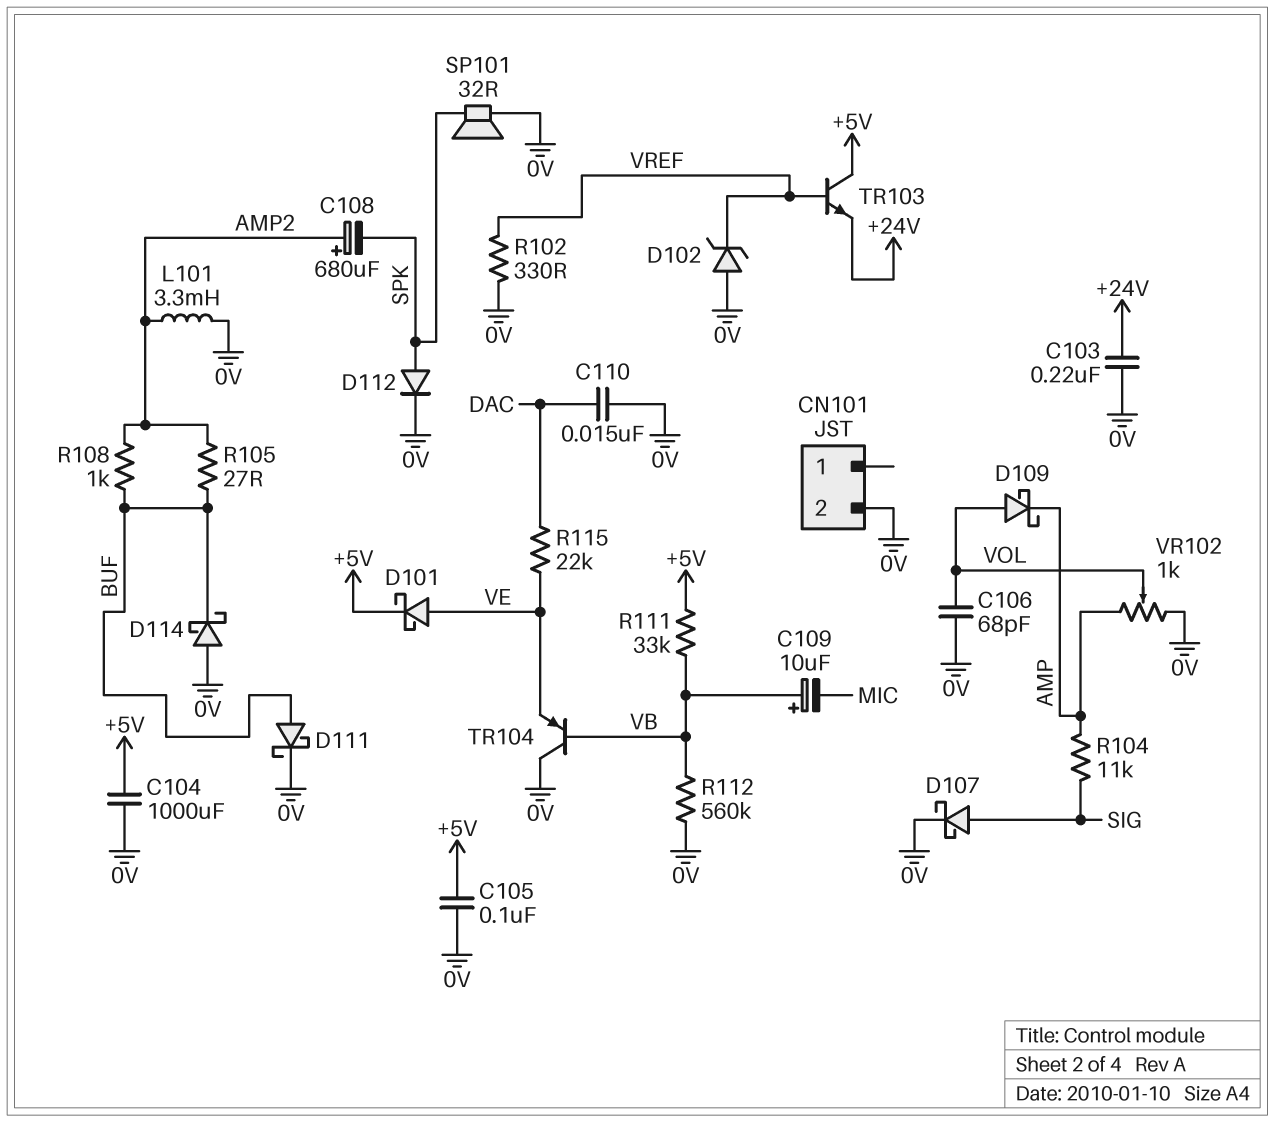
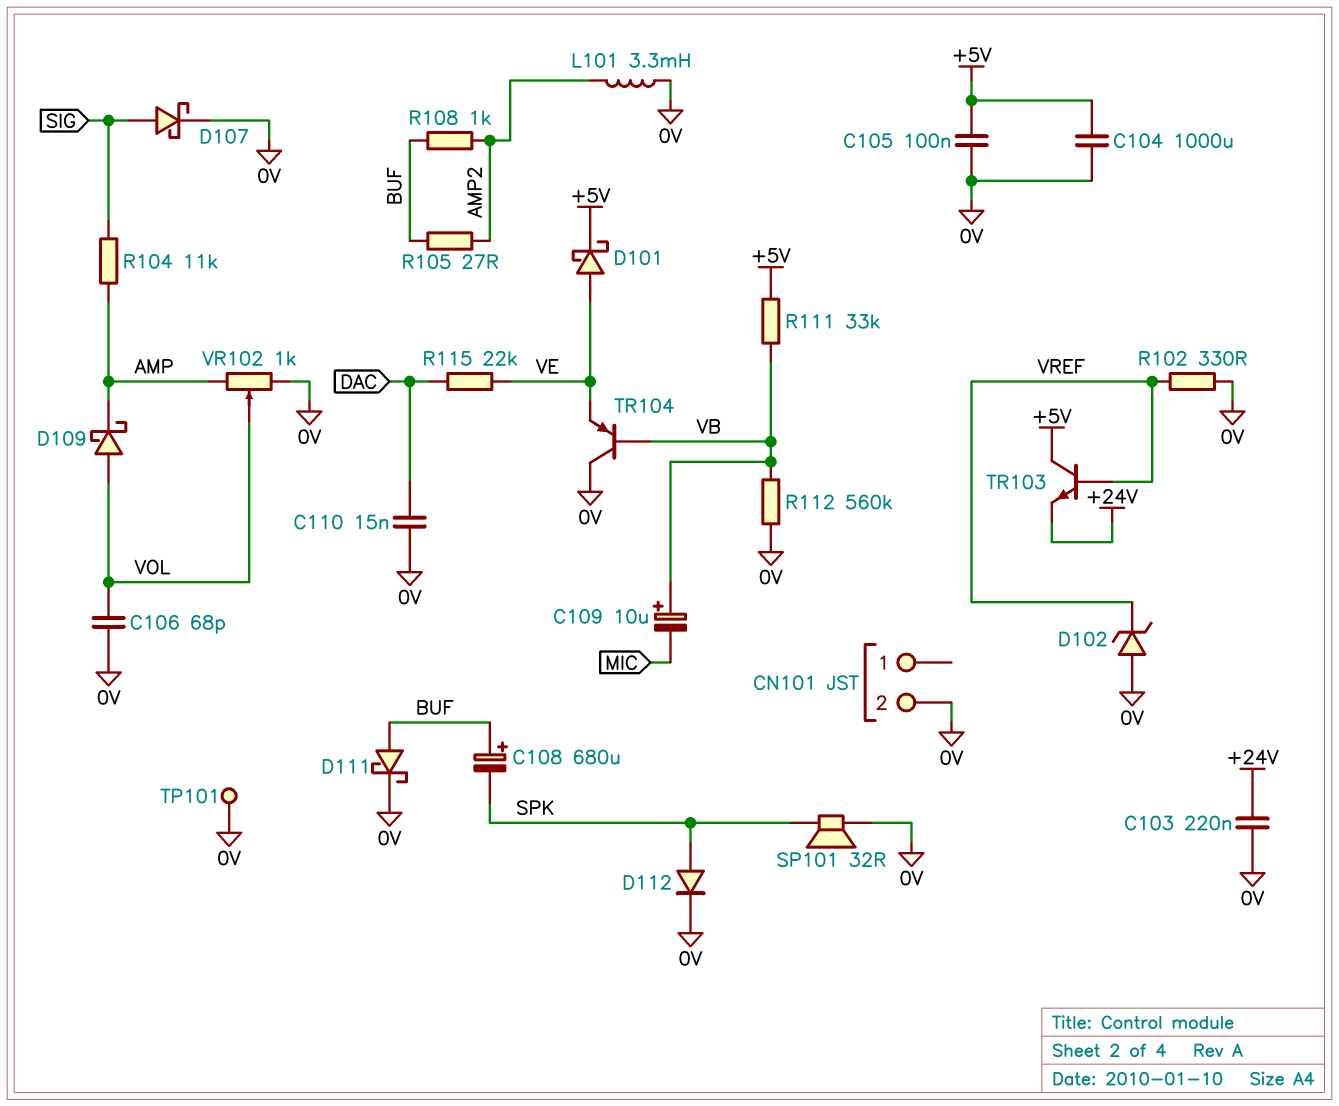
C108: 680uF (plus AMP2, minus SPK) -> 680uF (plus BUF, minus SPK)
D114: schottky (A 0V, K BUF) -> none
TP101: none -> test point (0V)

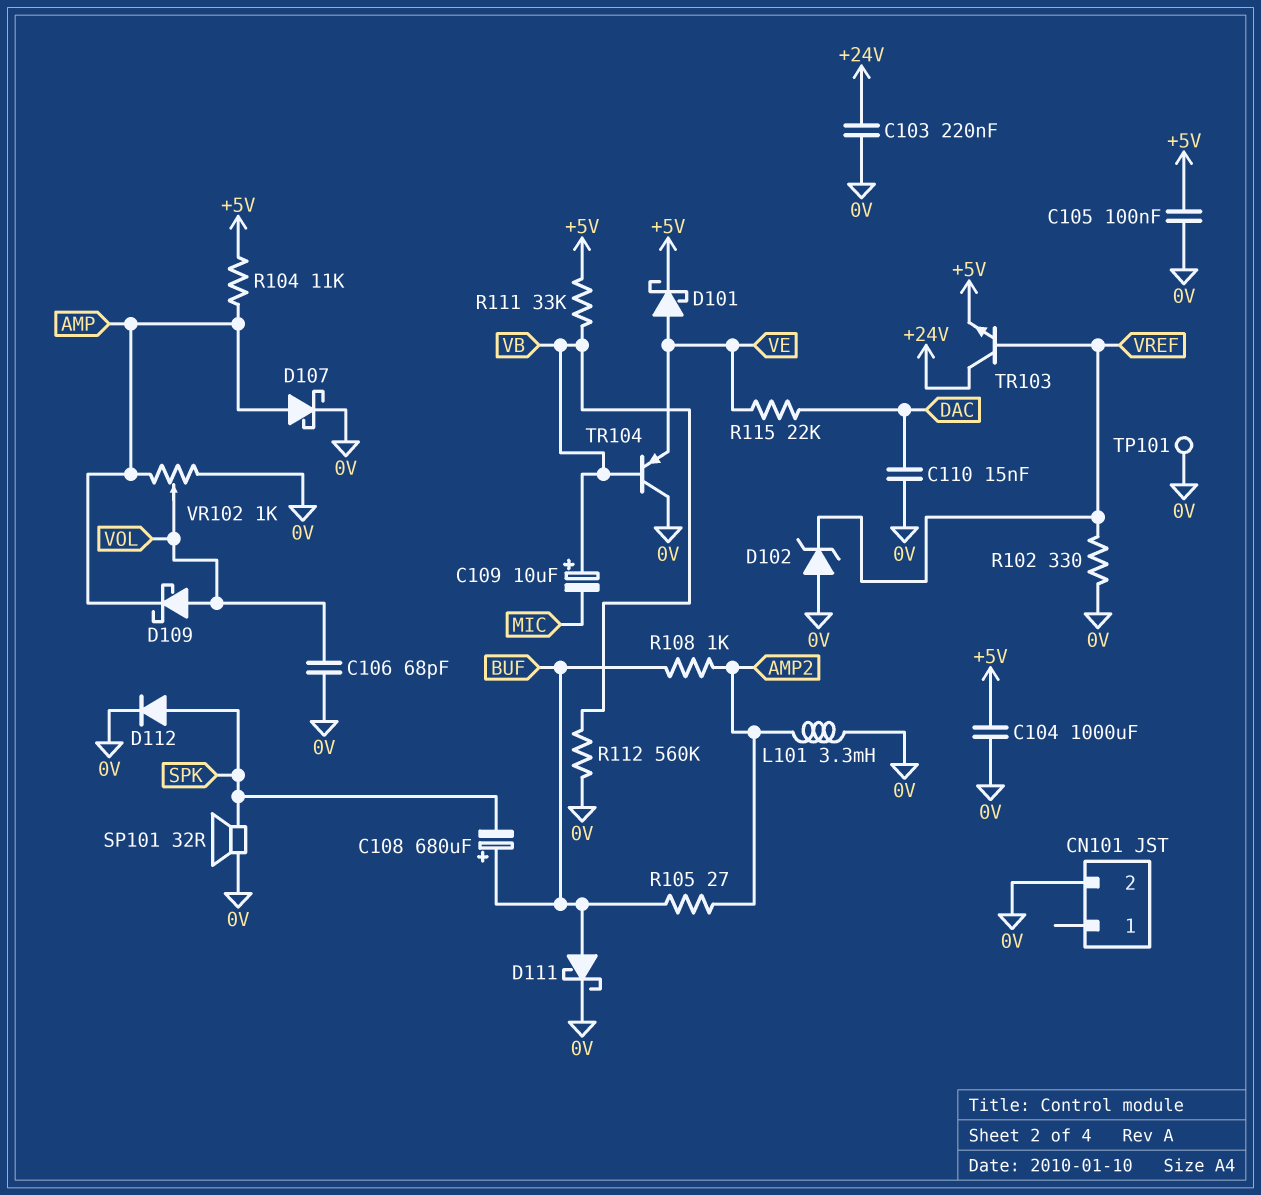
D107: schottky (A SIG, K 0V) -> schottky (A AMP, K 0V)
R104: 11k (AMP, SIG) -> 11k (+5V, AMP)
TR103: NPN (B VREF, C +5V, E +24V) -> NPN (B VREF, C +24V, E +5V)

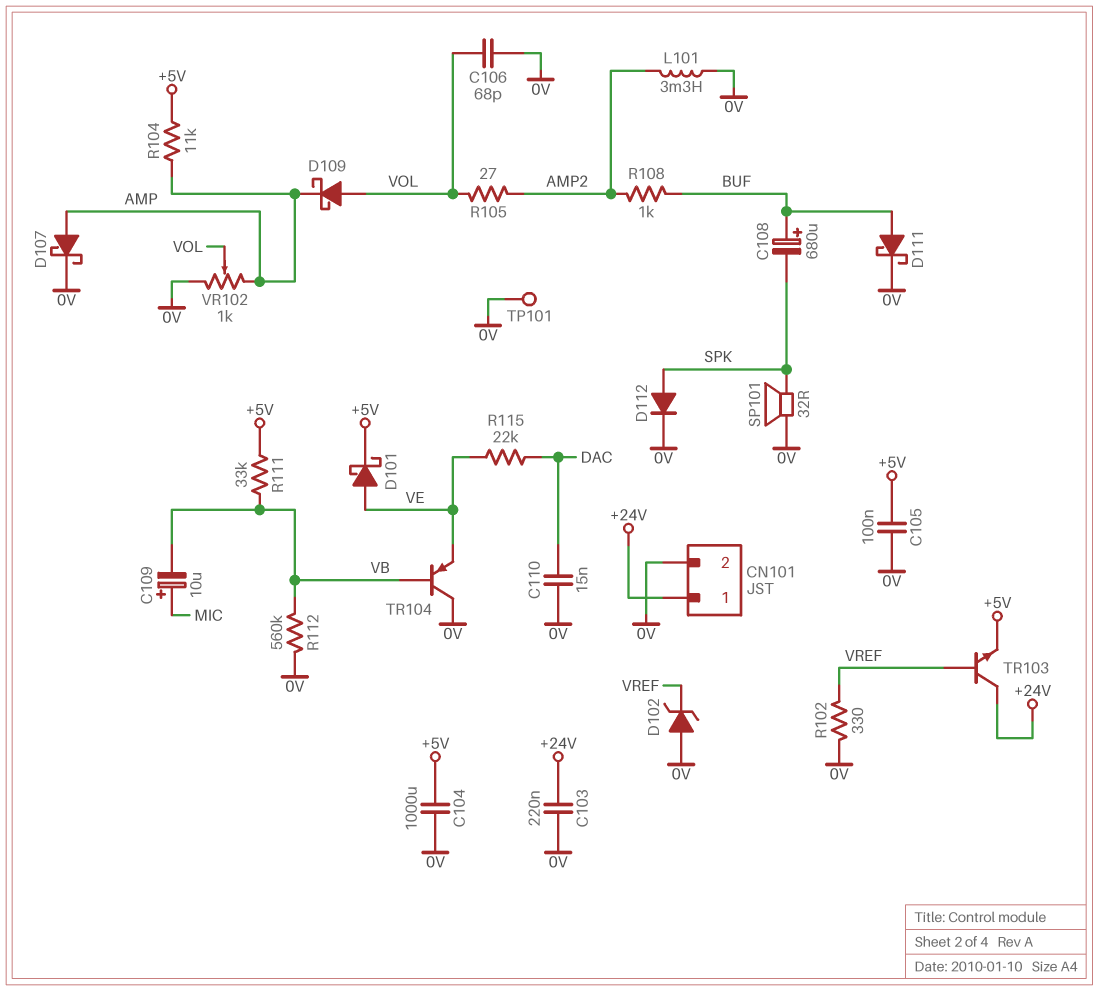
C109: 10uF (plus VB, minus MIC) -> 10uF (plus MIC, minus VB)
CN101 pin 1: none -> +24V
R105: 27 (AMP2, BUF) -> 27 (AMP2, VOL)

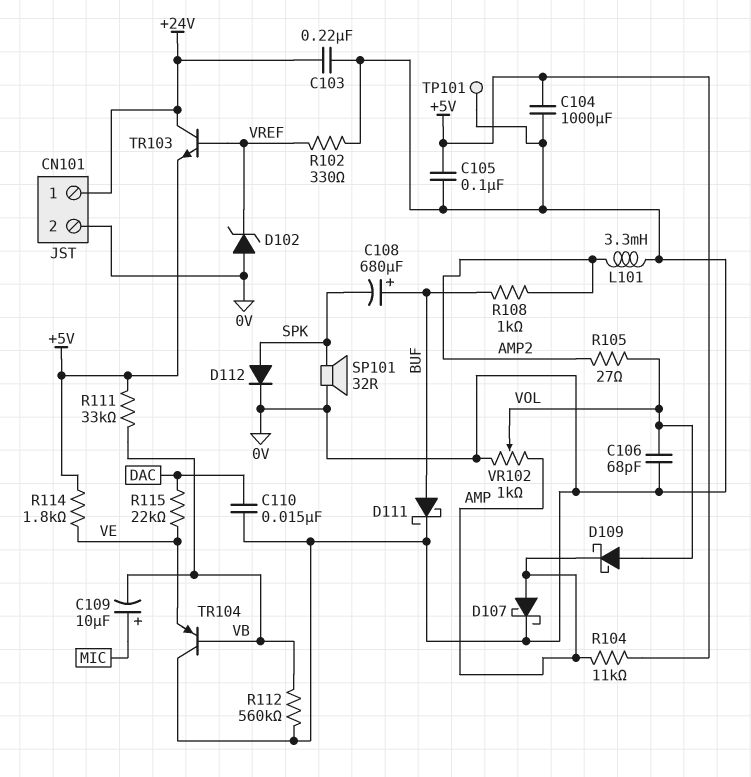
D101: schottky (A VE, K +5V) -> none
R114: none -> 1.8k (+5V, VE)

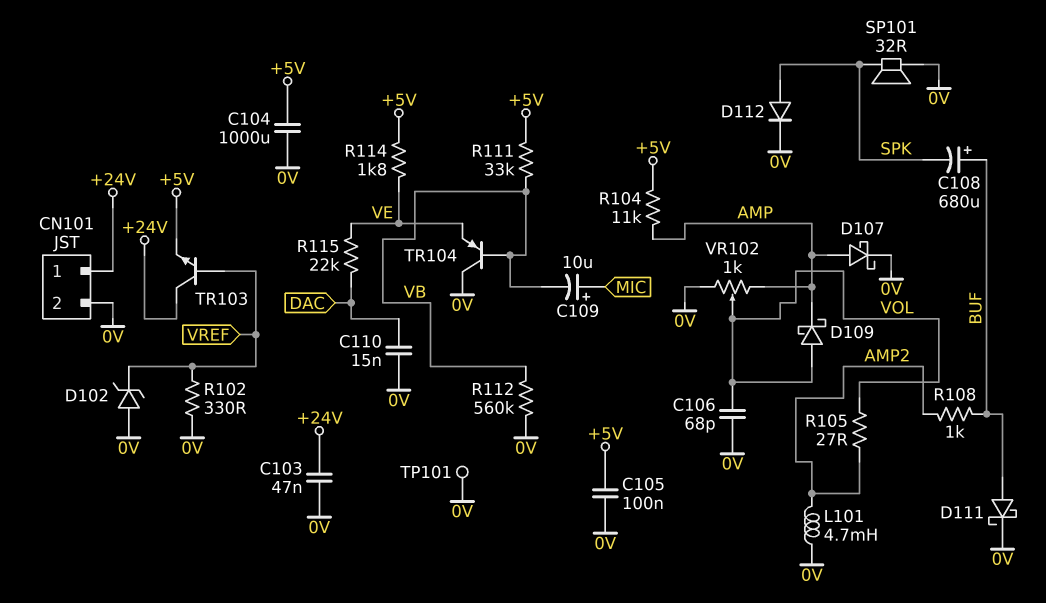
C103: 220nF (+24V, 0V) -> 47nF (+24V, 0V)
L101: 3.3mH (0V, AMP2) -> 4.7mH (0V, AMP2)

